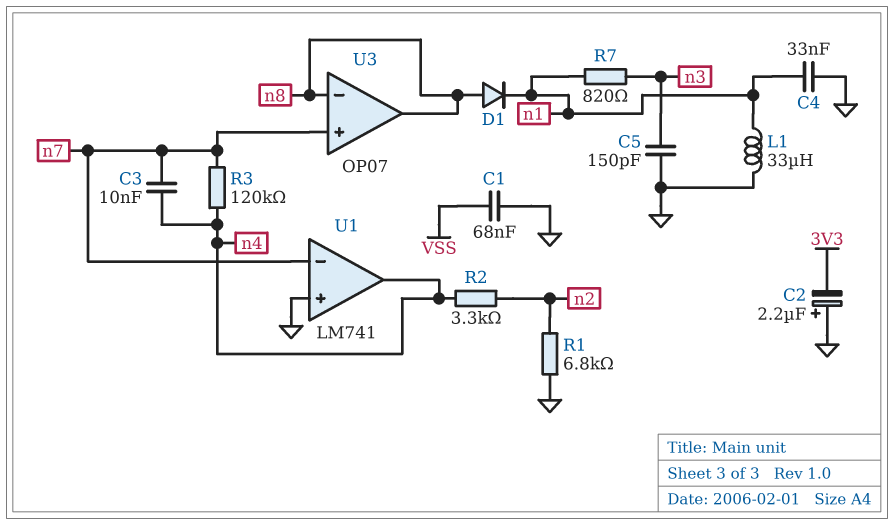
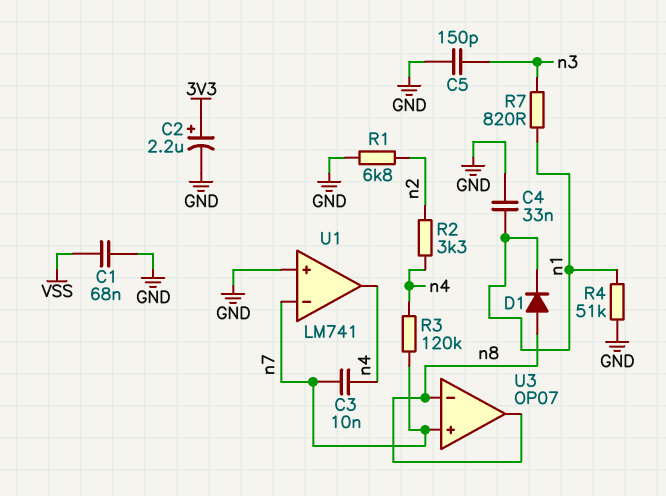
C2: 2.2uF (plus GND, minus 3V3) -> 2.2uF (plus 3V3, minus GND)
L1: 33uH (GND, n1) -> none
R4: none -> 51k (GND, n1)

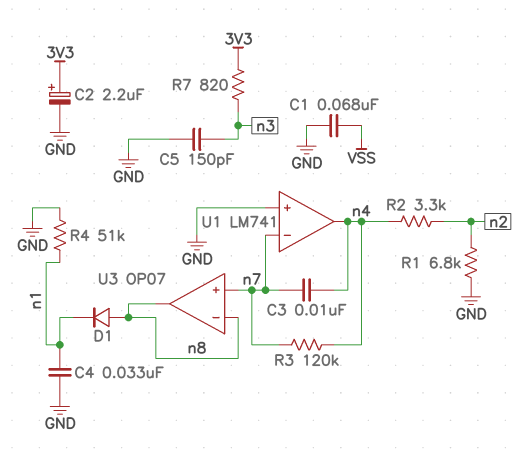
R7: 820 (n1, n3) -> 820 (3V3, n3)

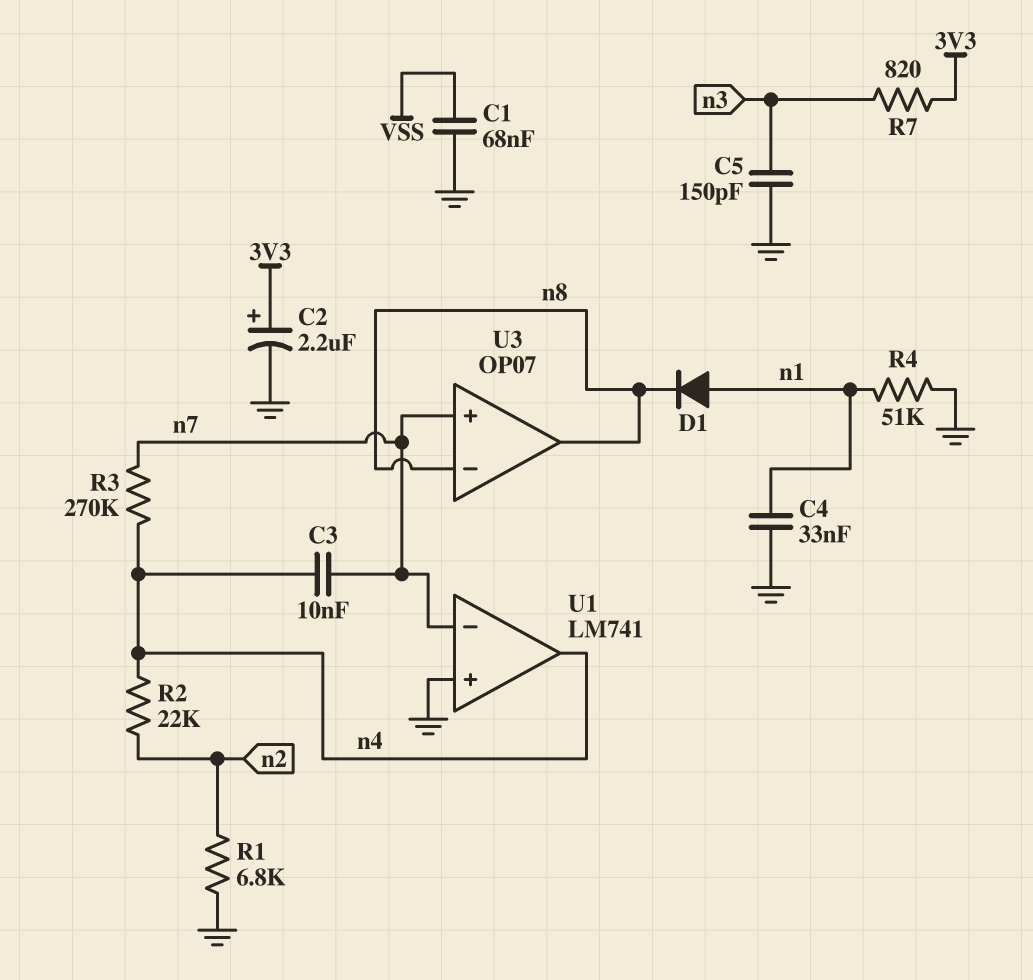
D1: diode (A n8, K n1) -> diode (A n1, K n8)
R2: 3.3k (n2, n4) -> 22k (n2, n4)
R3: 120k (n4, n7) -> 270k (n4, n7)

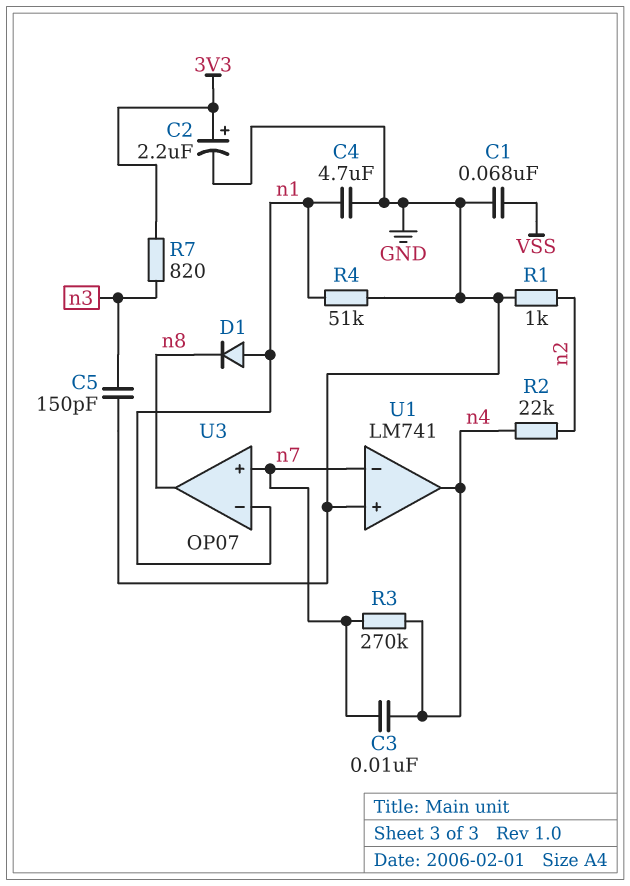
C4: 33nF (GND, n1) -> 4.7uF (GND, n1)
R1: 6.8k (GND, n2) -> 1k (GND, n2)
U3 pin in-: n8 -> n1

